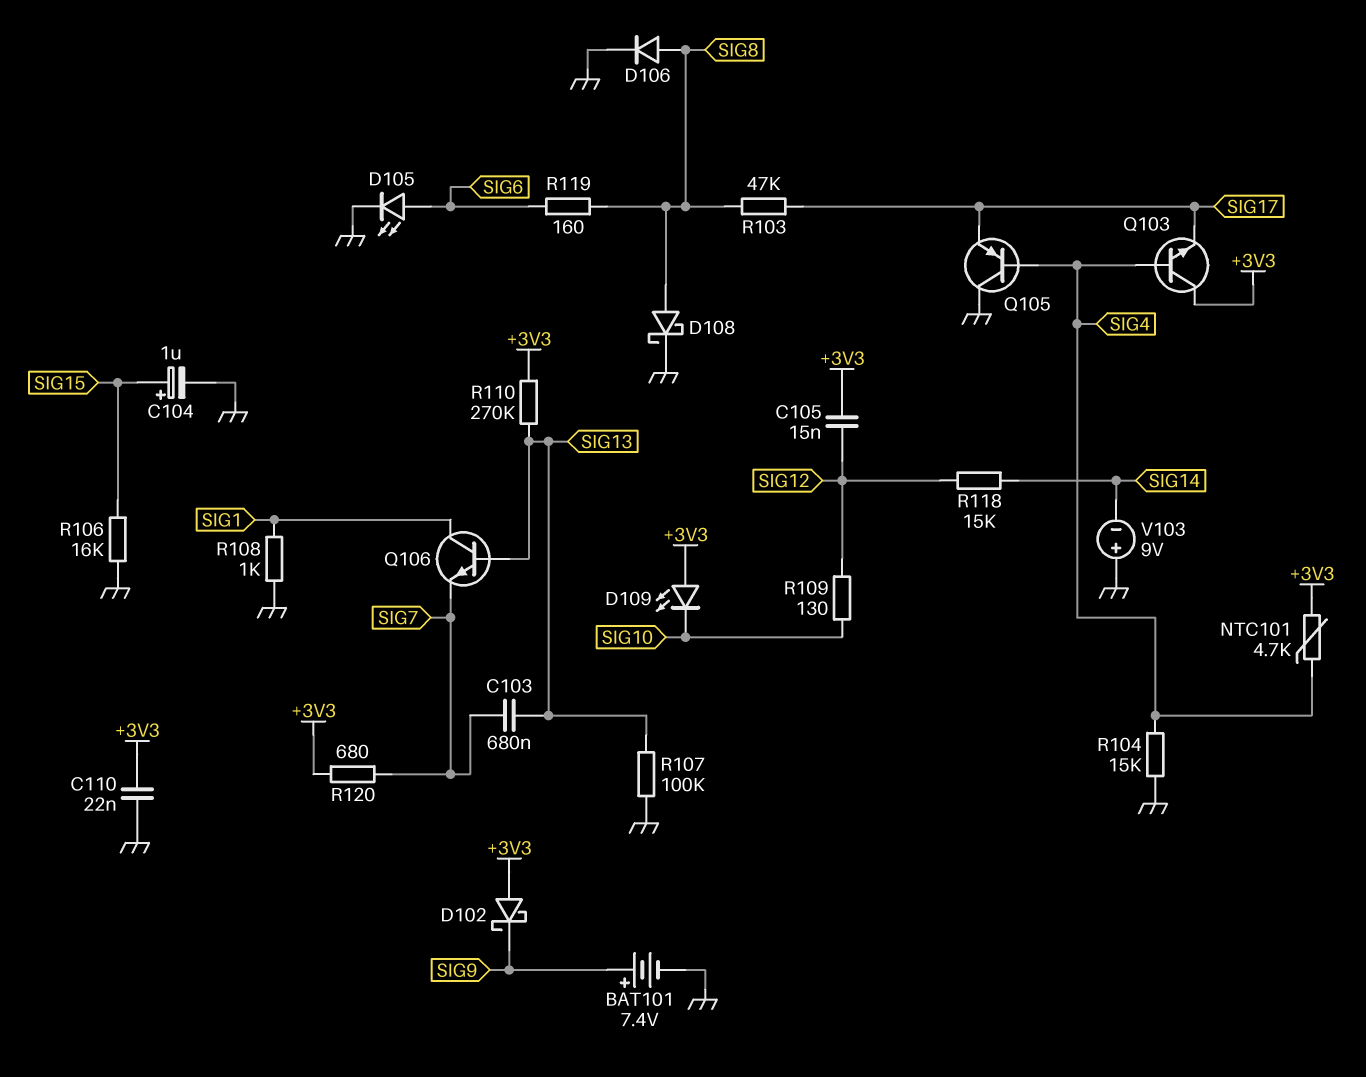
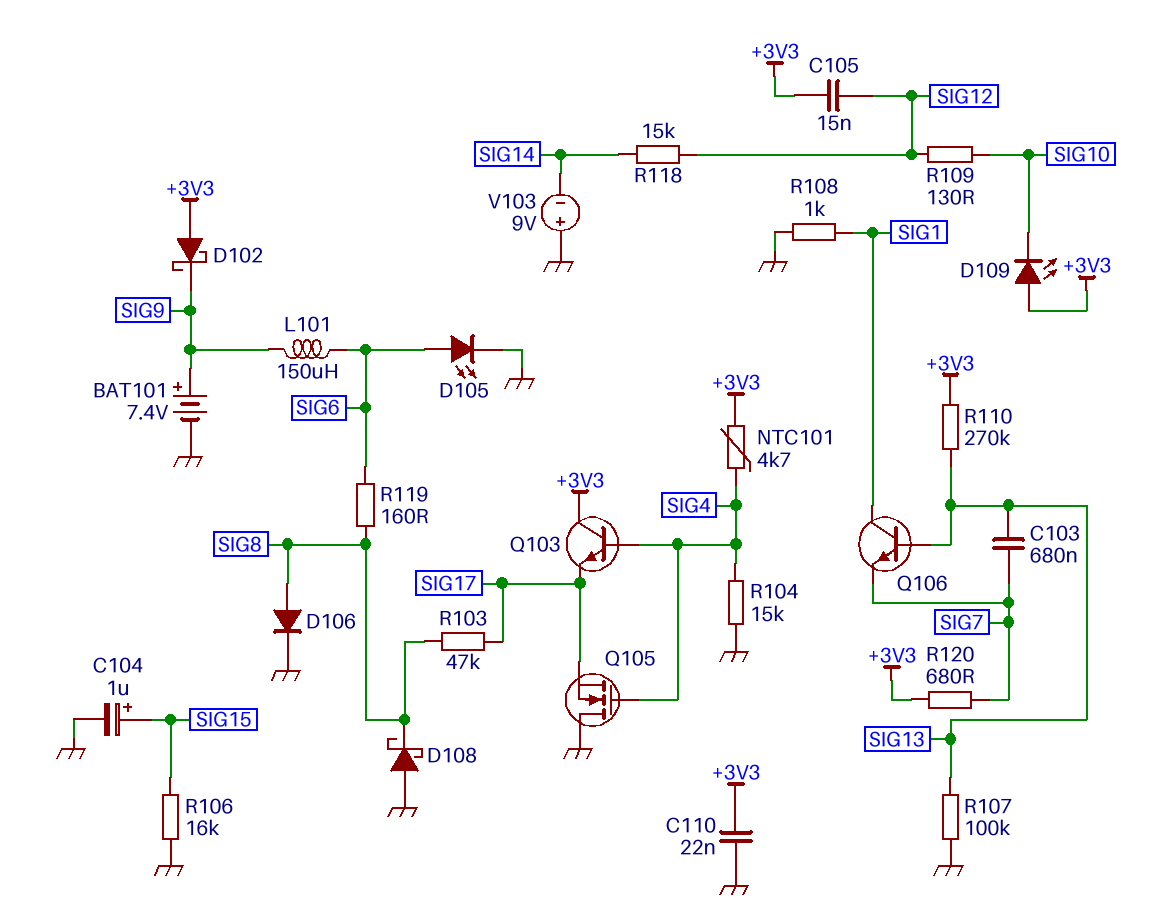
D108: schottky (A SIG8, K GND) -> schottky (A GND, K SIG8)
L101: none -> 150uH (SIG6, SIG9)
Q105: PNP (B SIG4, C GND, E SIG17) -> NMOS (G SIG4, D GND, S SIG17)

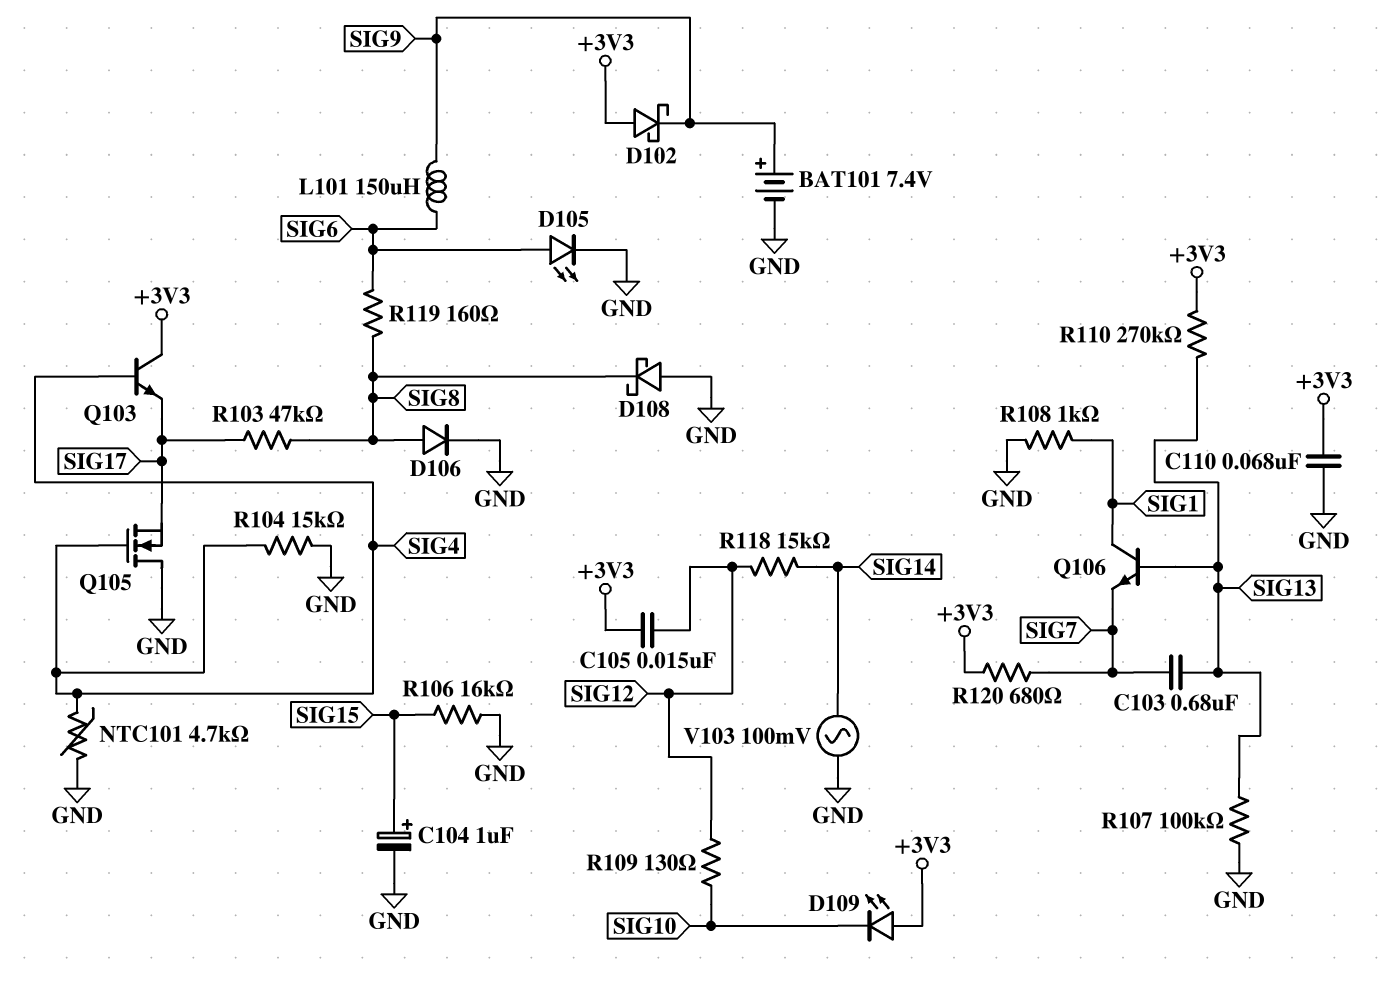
C110: 22nF (+3V3, GND) -> 68nF (+3V3, GND)
NTC101: 4.7k (+3V3, SIG4) -> 4.7k (GND, SIG4)
V103: 9V (plus GND, minus SIG14) -> AC 100mV (GND, SIG14)

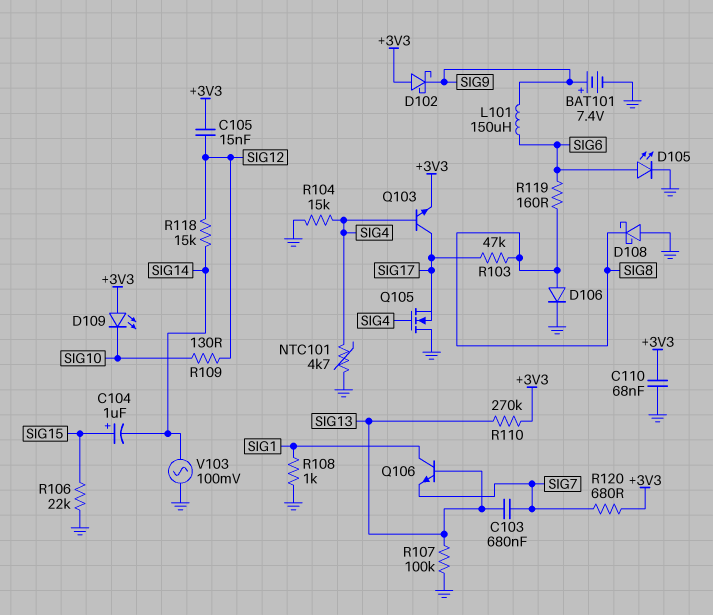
C104: 1uF (plus SIG15, minus GND) -> 1uF (plus SIG15, minus SIG14)
Q103: NPN (B SIG4, C +3V3, E SIG17) -> NPN (B SIG4, C SIG17, E +3V3)
R106: 16k (GND, SIG15) -> 22k (GND, SIG15)

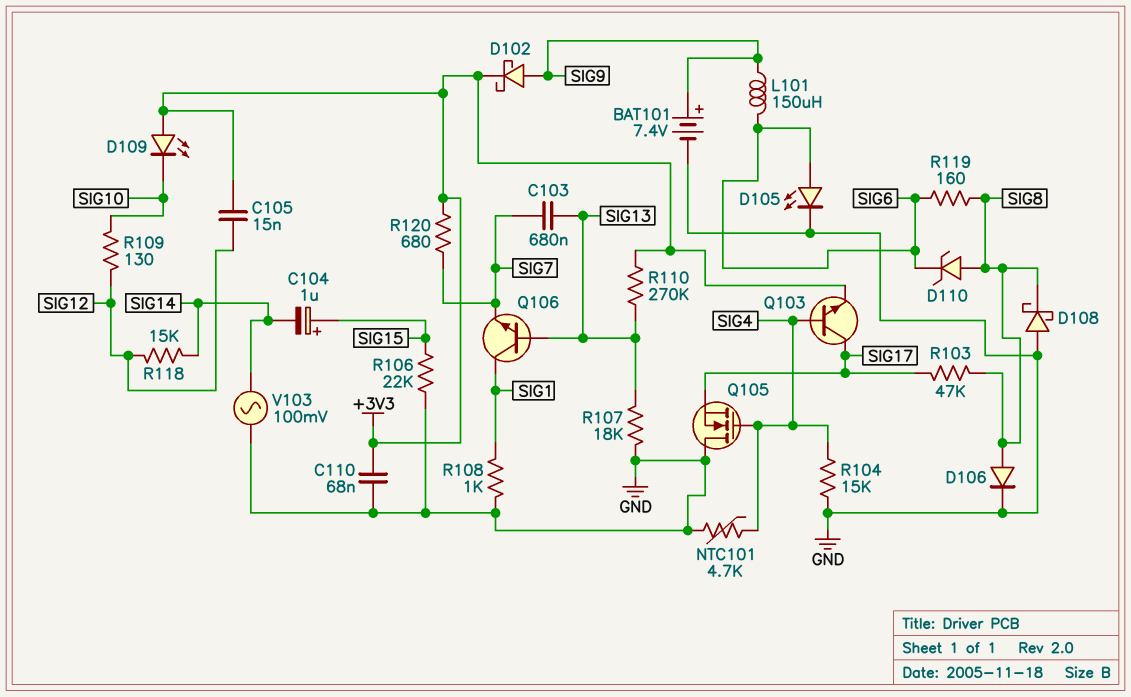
D102: schottky (A +3V3, K SIG9) -> schottky (A SIG9, K +3V3)
D110: none -> zener (A SIG8, K SIG6)
R107: 100k (GND, SIG13) -> 18k (GND, SIG13)

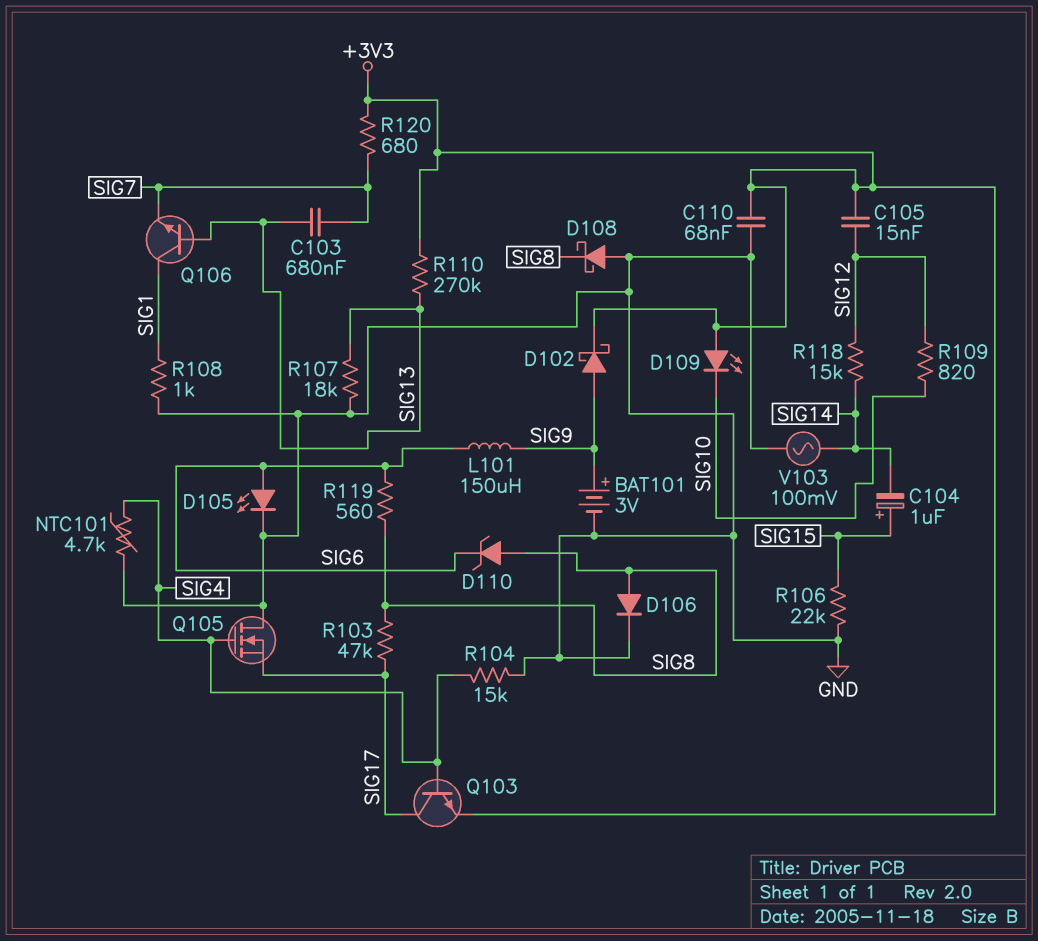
BAT101: 7.4V (plus SIG9, minus GND) -> 3V (plus SIG9, minus GND)
R109: 130 (SIG10, SIG12) -> 820 (SIG10, SIG12)
R119: 160 (SIG6, SIG8) -> 560 (SIG6, SIG8)

